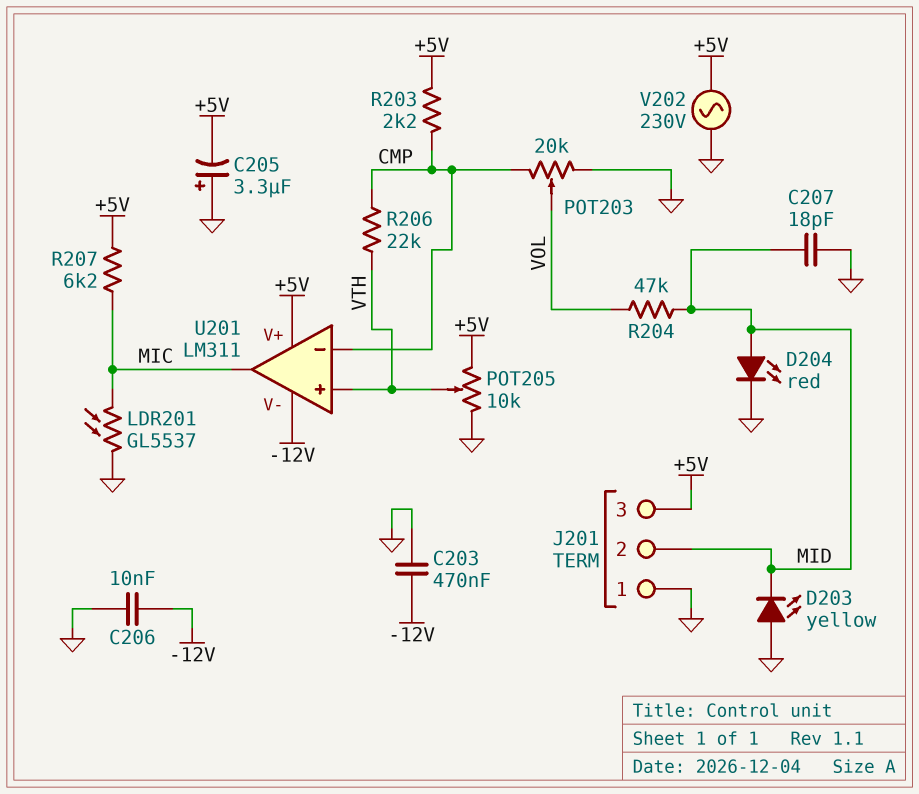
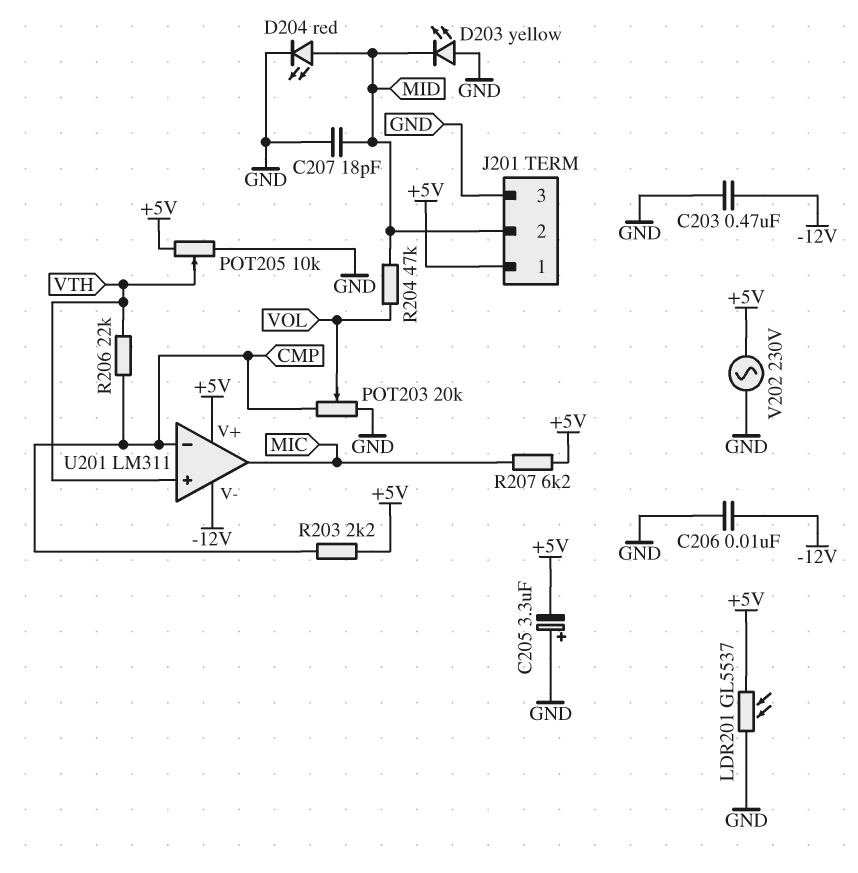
J201 pin 1: GND -> +5V
J201 pin 3: +5V -> GND
LDR201: GL5537 (GND, MIC) -> GL5537 (+5V, GND)

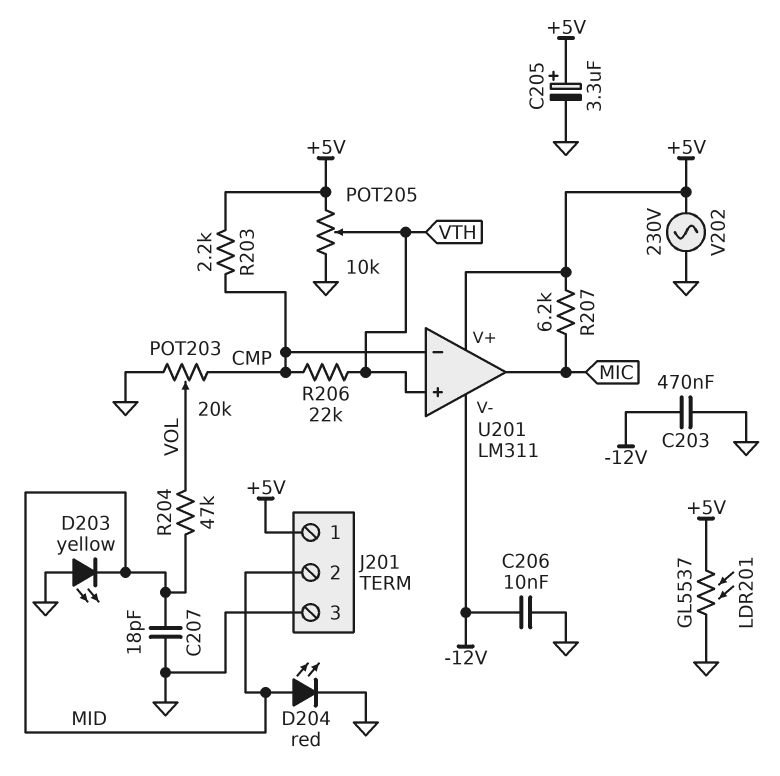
C205: 3.3uF (plus GND, minus +5V) -> 3.3uF (plus +5V, minus GND)

